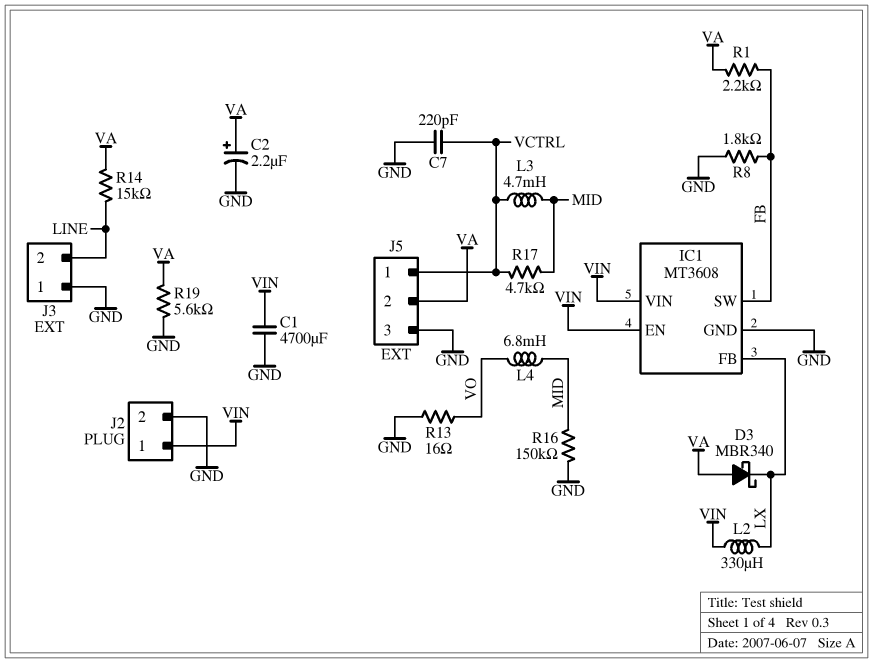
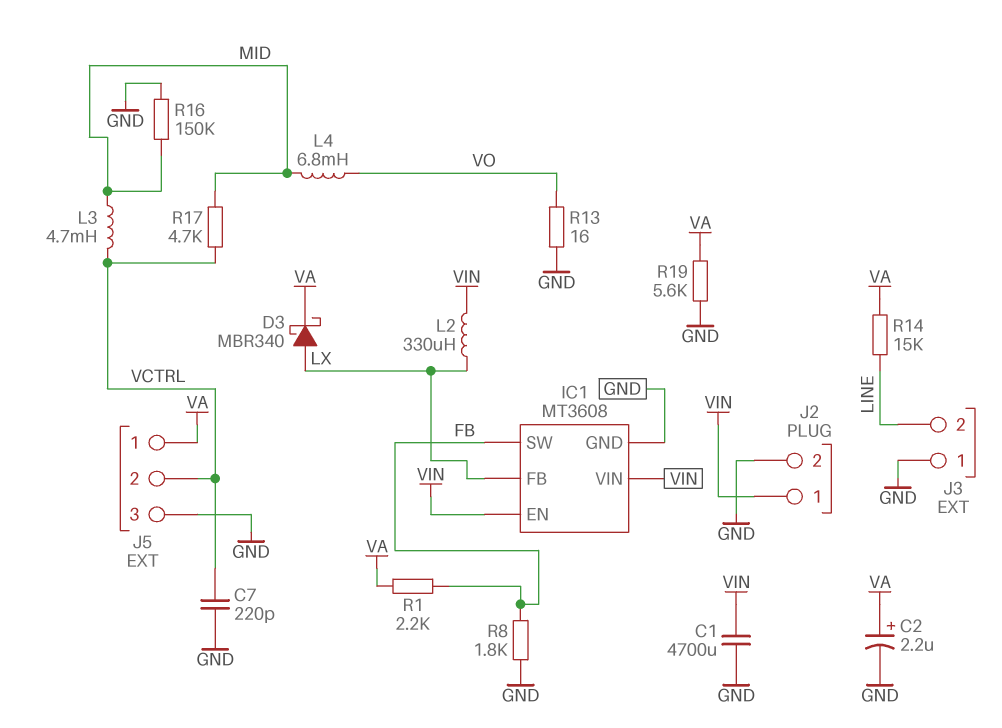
D3: schottky MBR340 (A VA, K LX) -> schottky MBR340 (A LX, K VA)
J5 pin 1: VCTRL -> VA
J5 pin 2: VA -> VCTRL

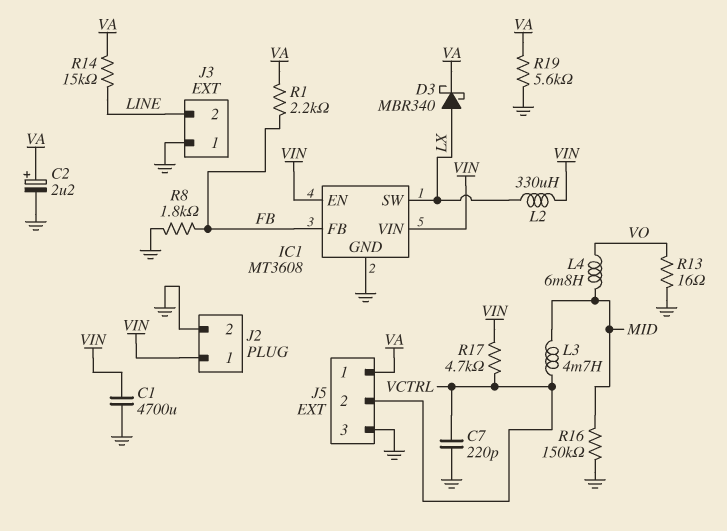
IC1 pin FB: LX -> FB
IC1 pin SW: FB -> LX
R17: 4.7k (MID, VCTRL) -> 4.7k (VCTRL, VIN)

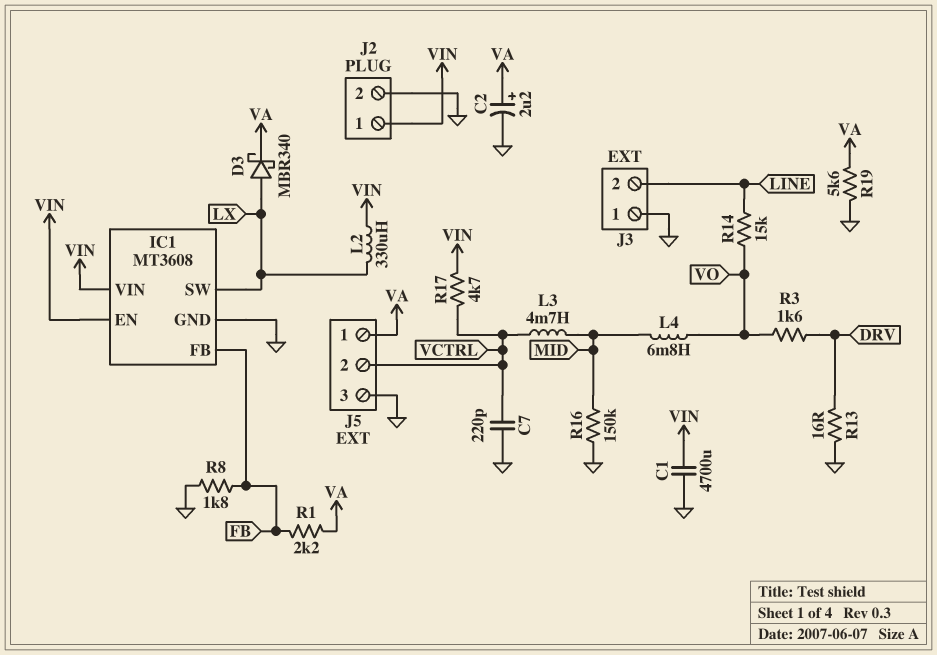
R3: none -> 1.6k (DRV, VO)
R13: 16 (GND, VO) -> 16 (DRV, GND)
R14: 15k (LINE, VA) -> 15k (LINE, VO)

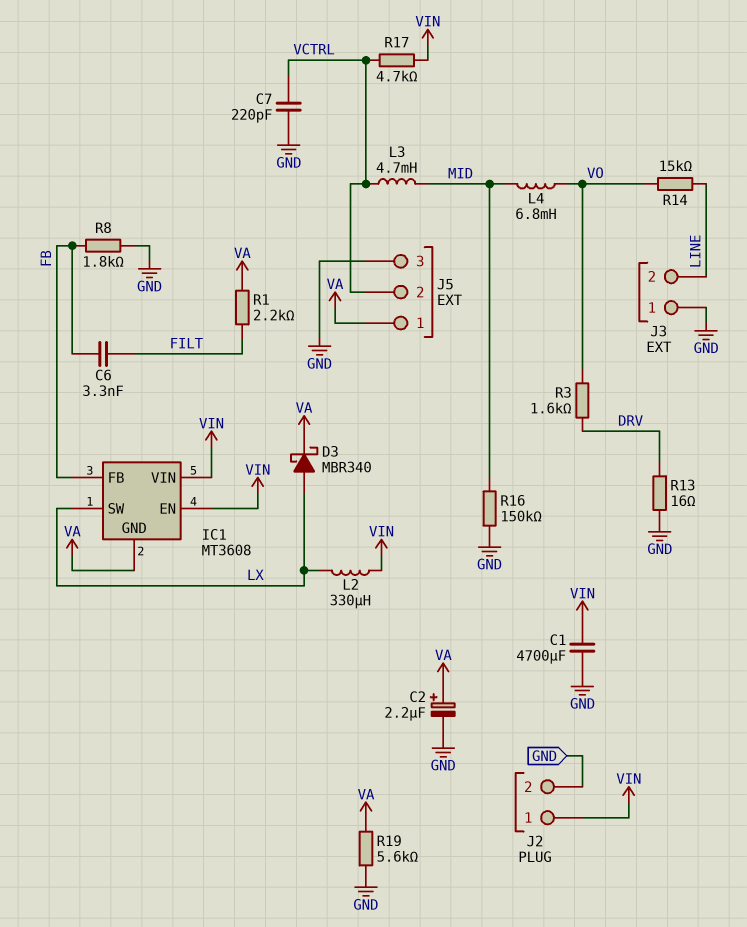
C6: none -> 3.3nF (FB, FILT)
IC1 pin GND: GND -> VA
R1: 2.2k (FB, VA) -> 2.2k (FILT, VA)

